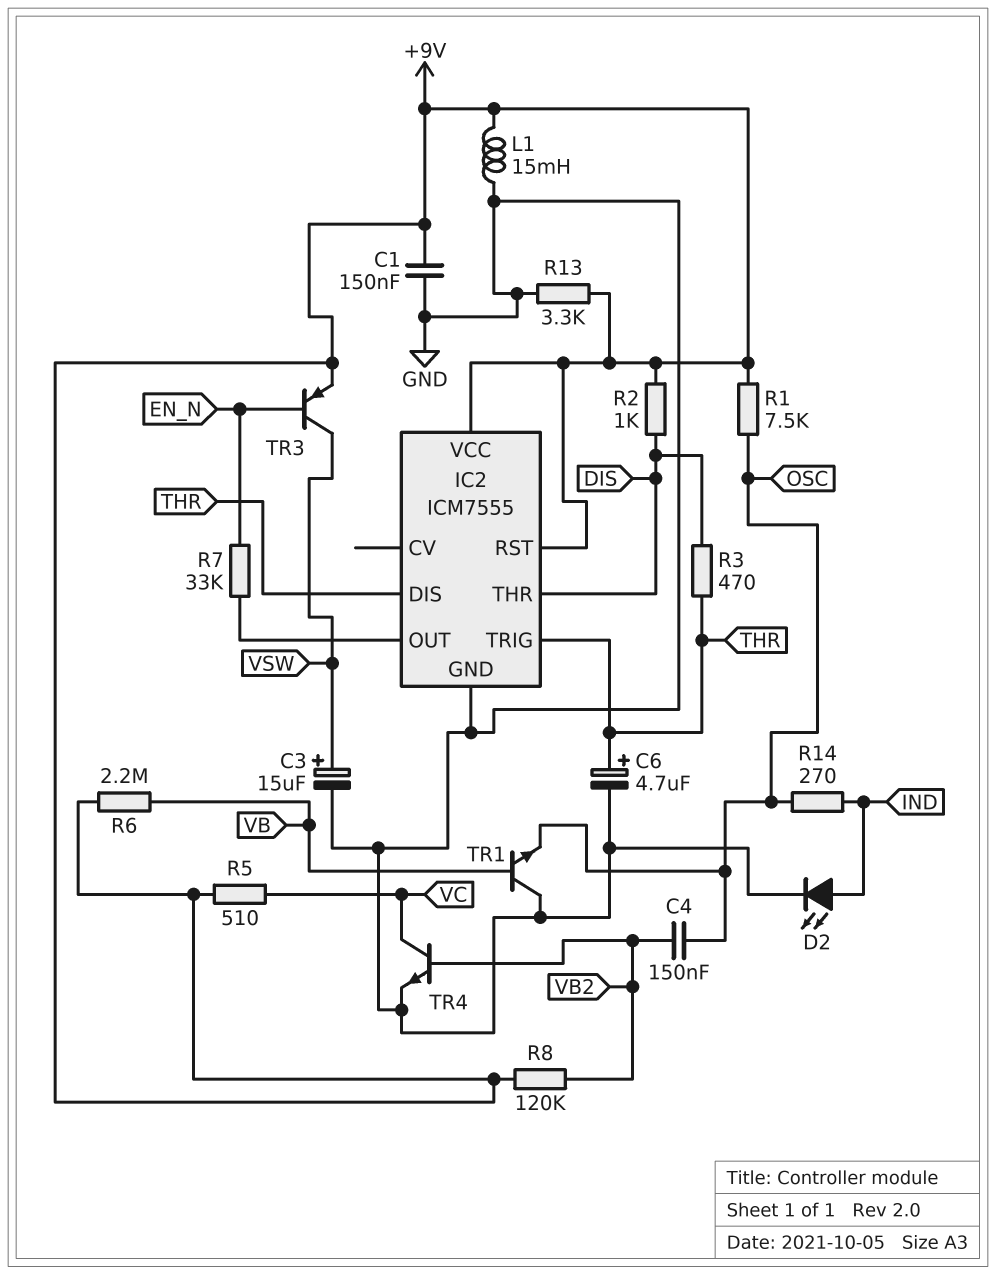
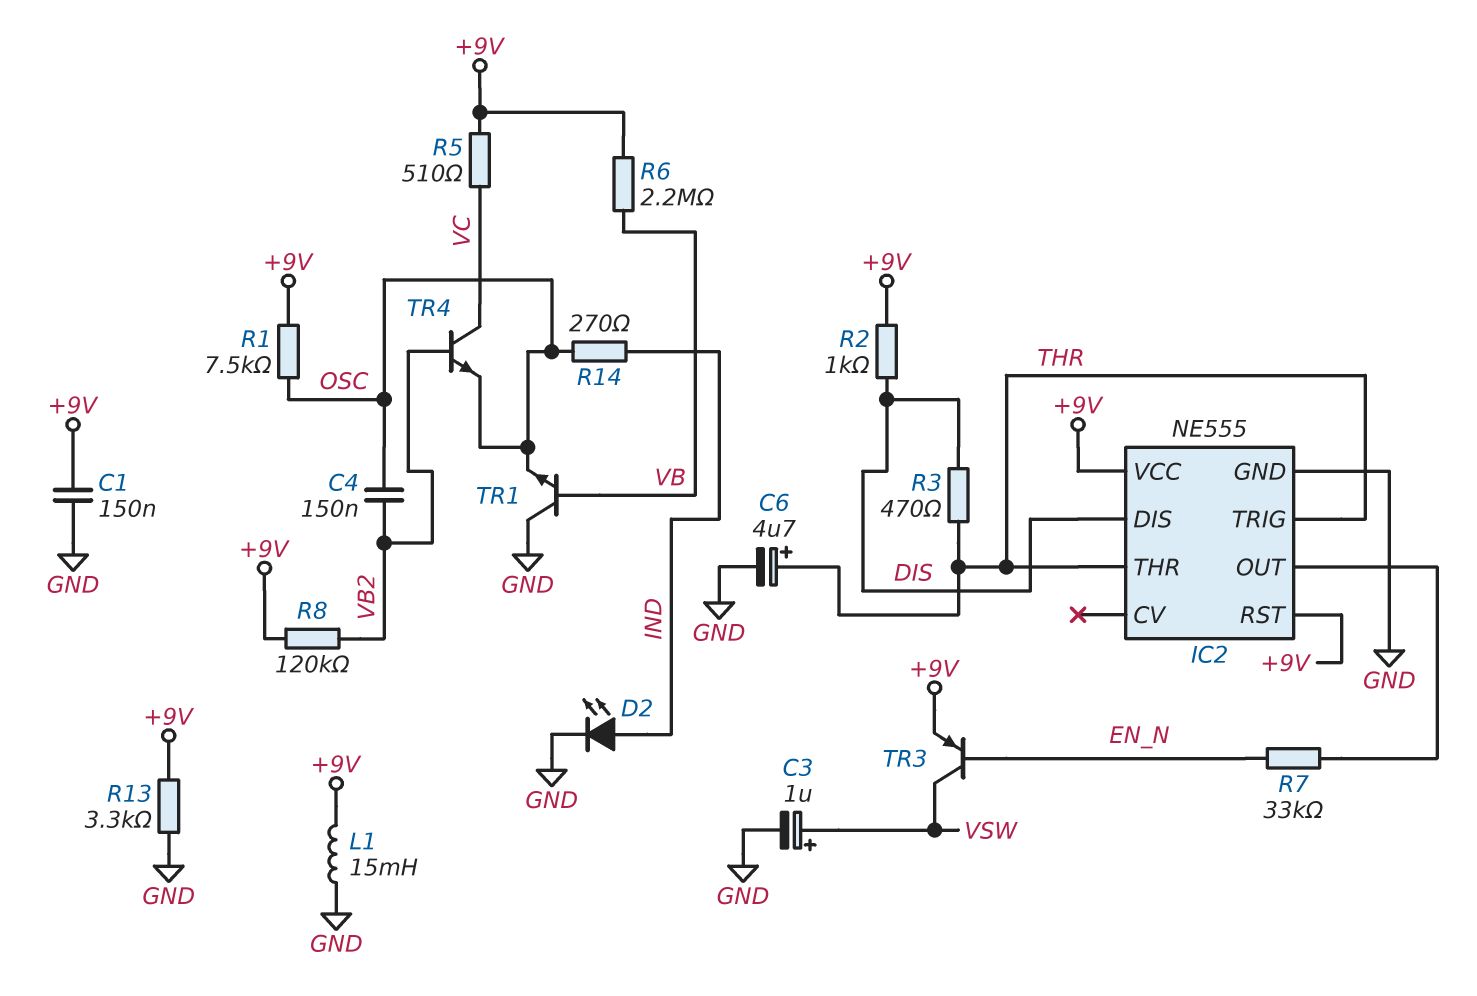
C3: 15uF (plus VSW, minus GND) -> 1uF (plus VSW, minus GND)
IC2: ICM7555 -> NE555
IC2 pin DIS: THR -> DIS
IC2 pin THR: DIS -> THR
TR4: NPN (B VB2, C VC, E GND) -> NPN (B VB2, C VC, E OSC)

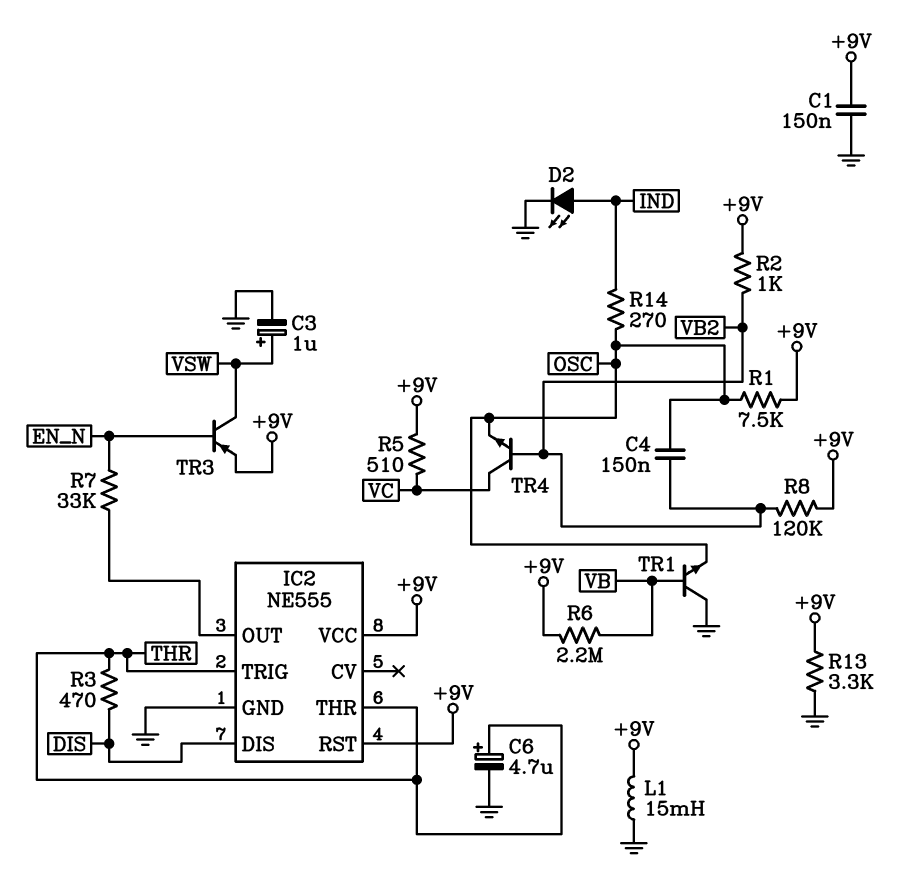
R2: 1k (+9V, DIS) -> 1k (+9V, VB2)

